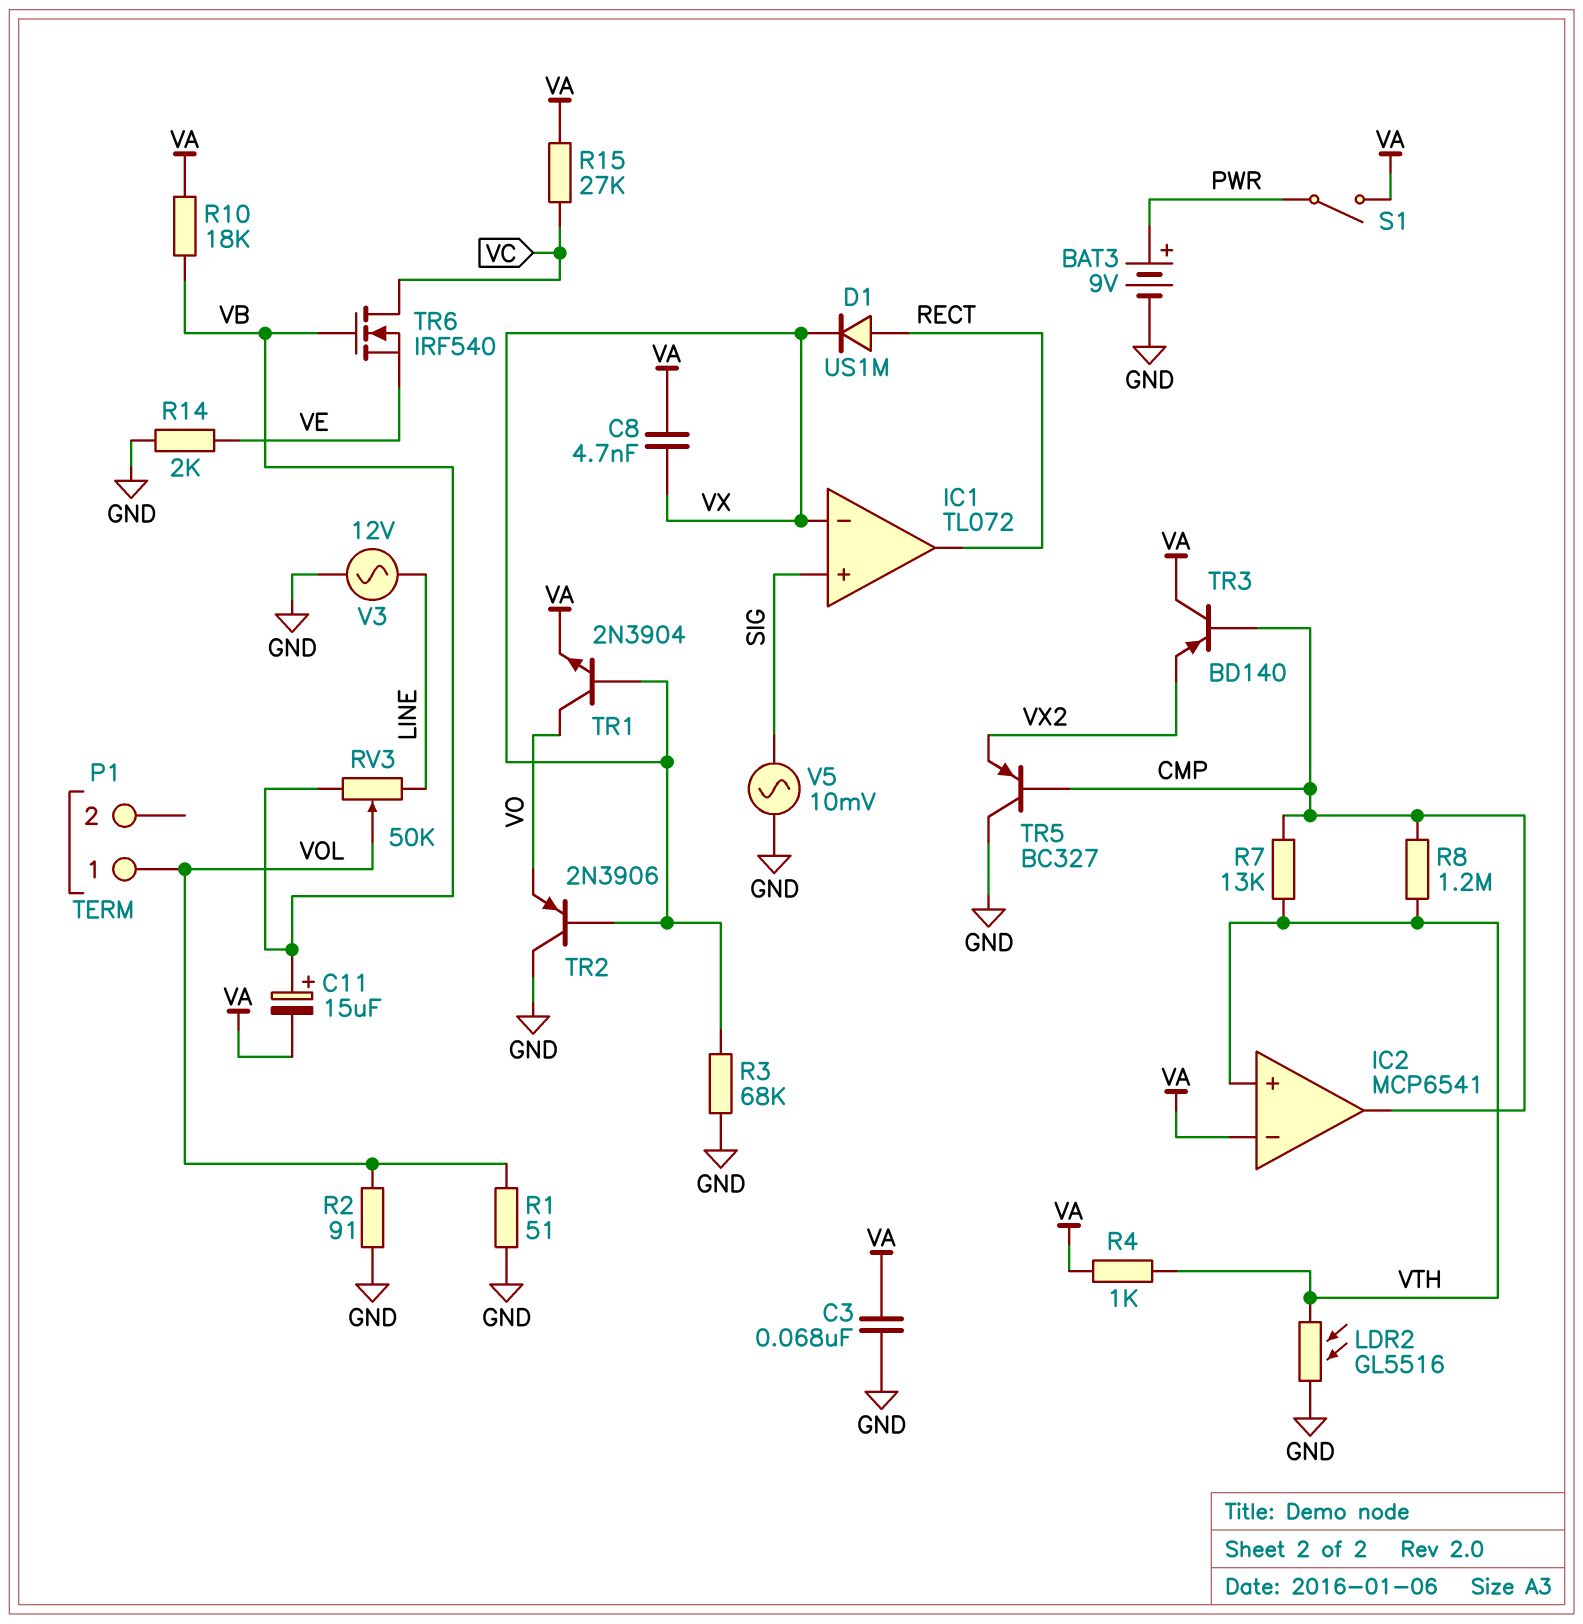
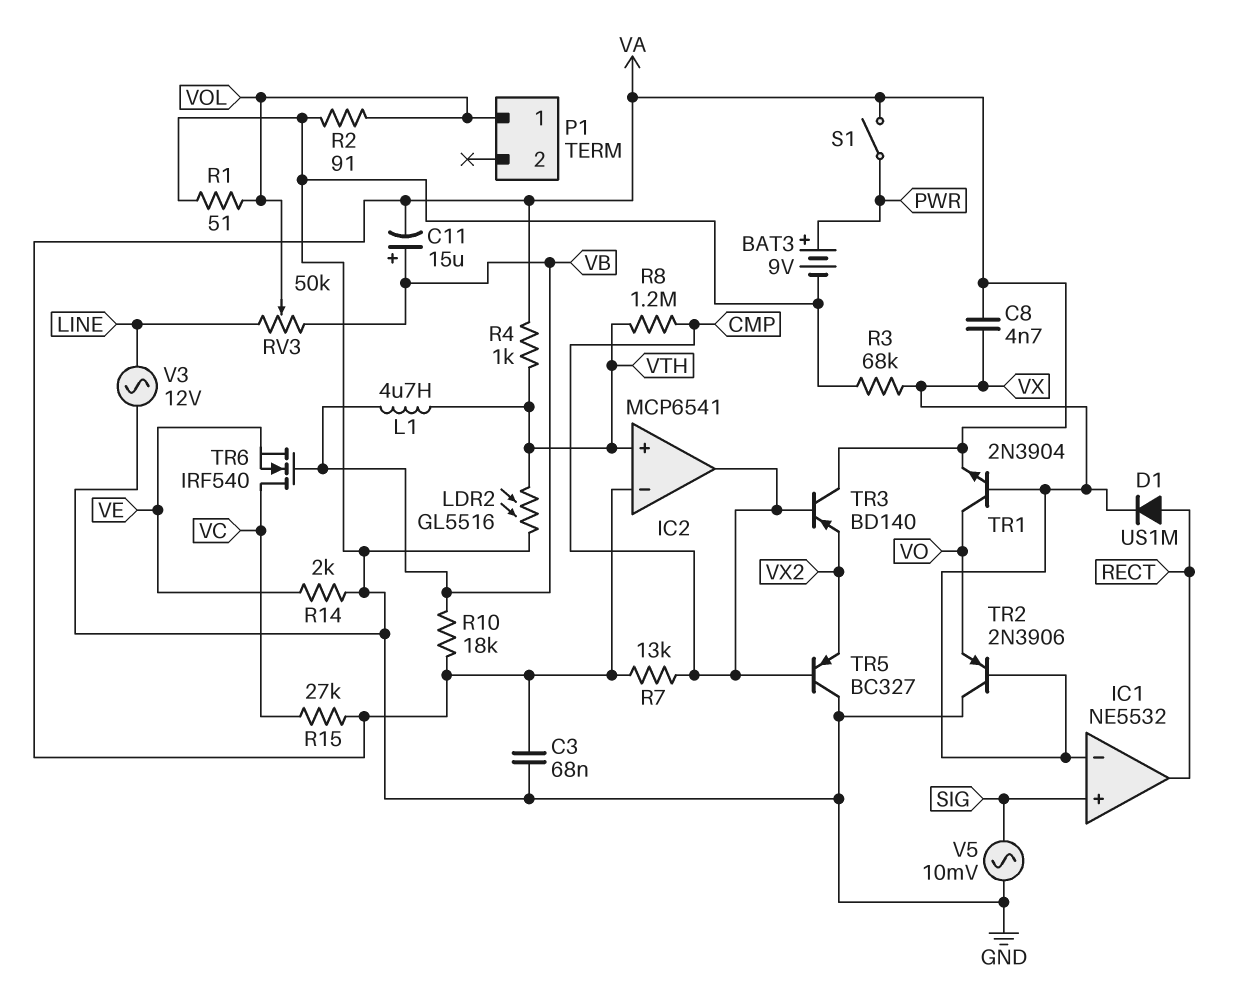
IC1: TL072 -> NE5532
L1: none -> 4.7uH (VB, VTH)
R7: 13k (CMP, VTH) -> 13k (CMP, VA)

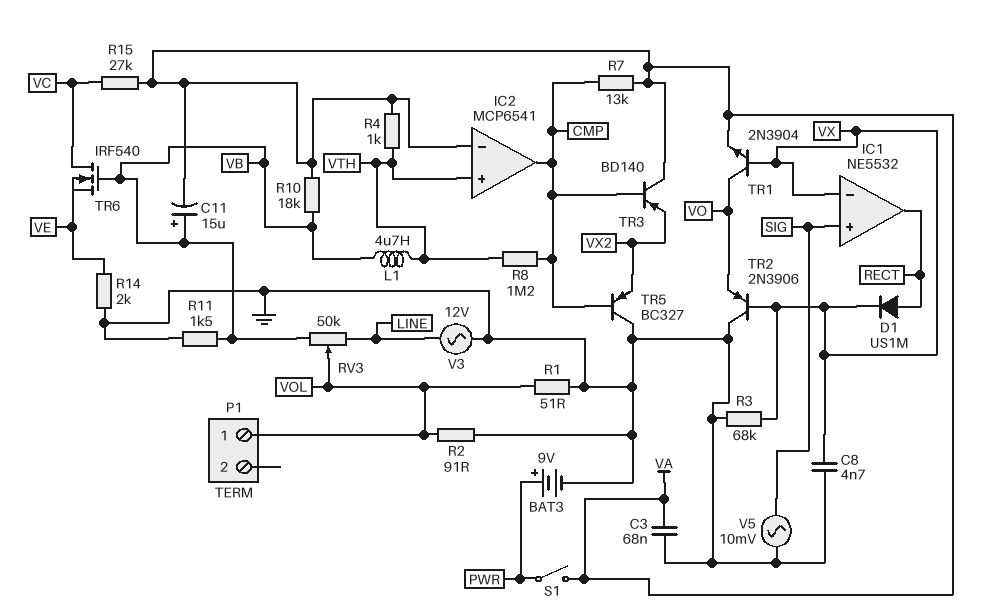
C8: 4.7nF (VA, VX) -> 4.7nF (GND, VX)
LDR2: GL5516 (GND, VTH) -> none
R11: none -> 1.5k (GND, VB)

